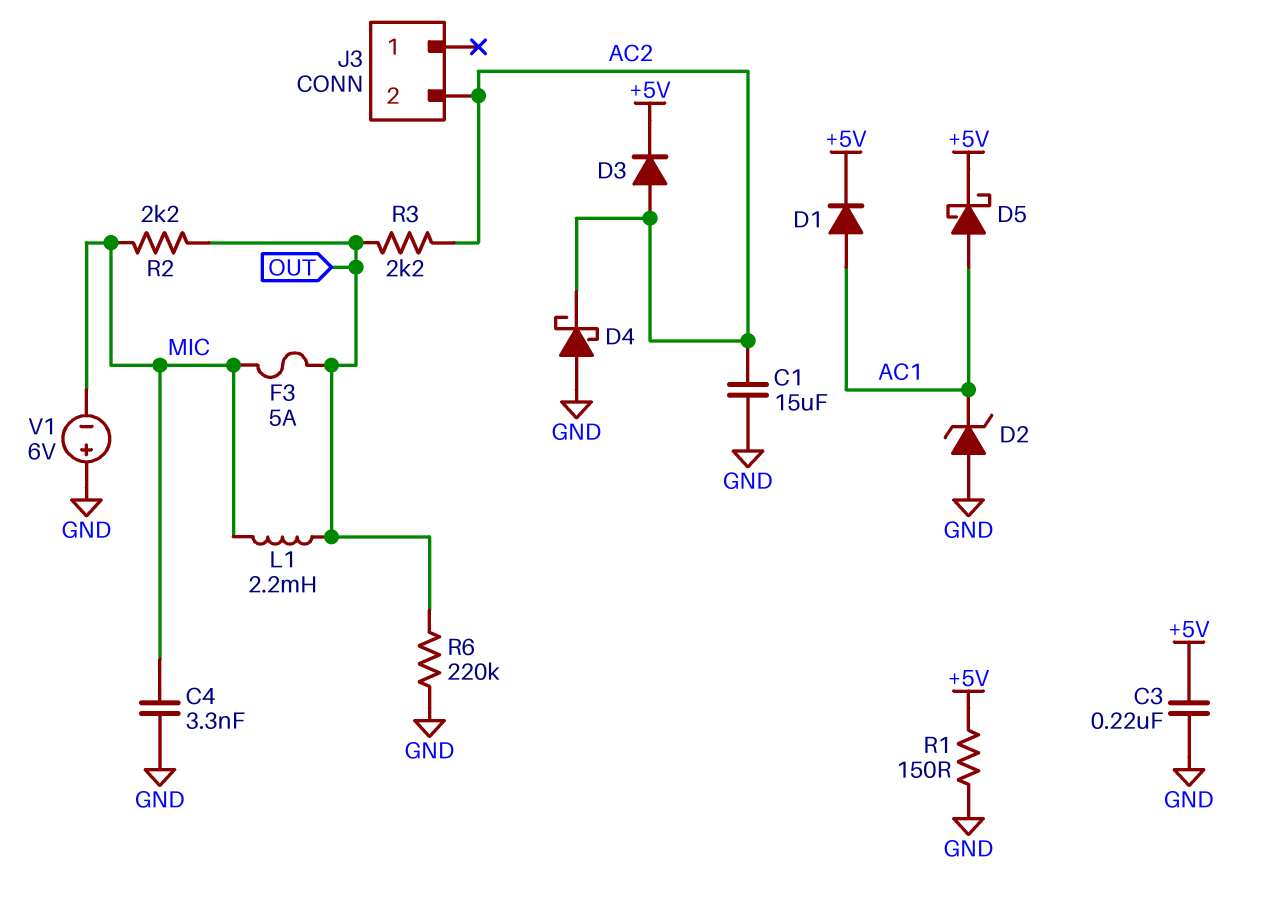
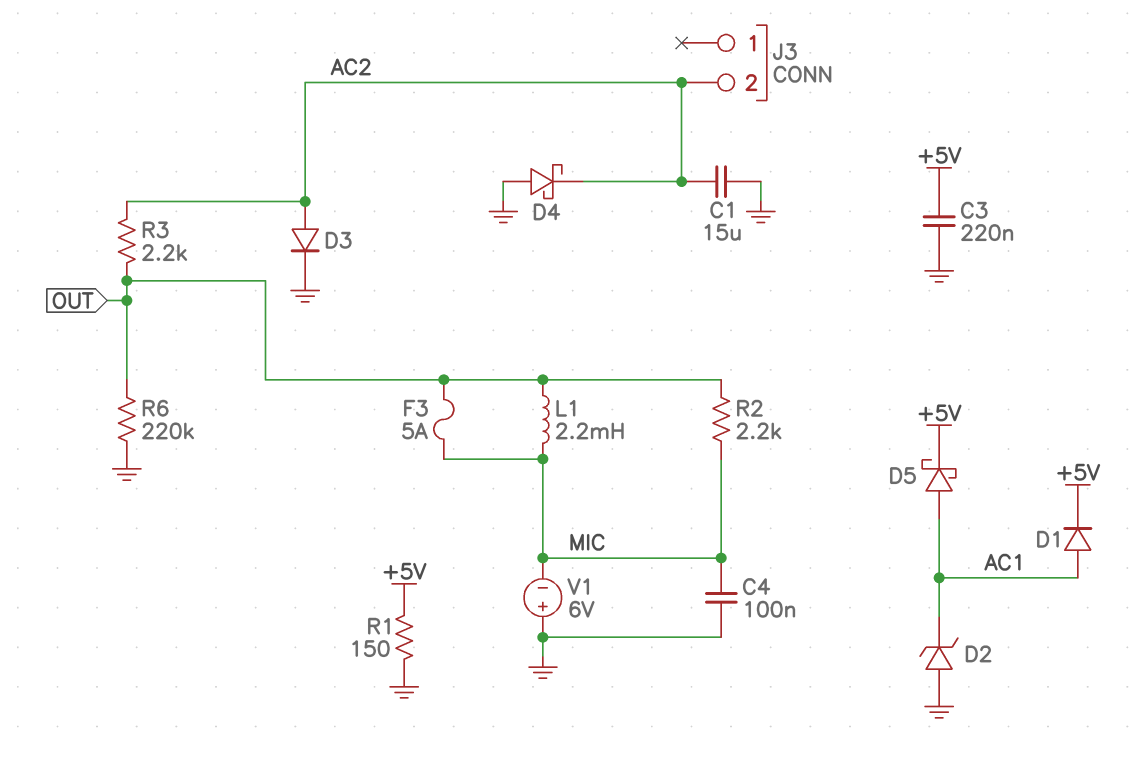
C4: 3.3nF (GND, MIC) -> 100nF (GND, MIC)
D3: diode (A AC2, K +5V) -> diode (A AC2, K GND)

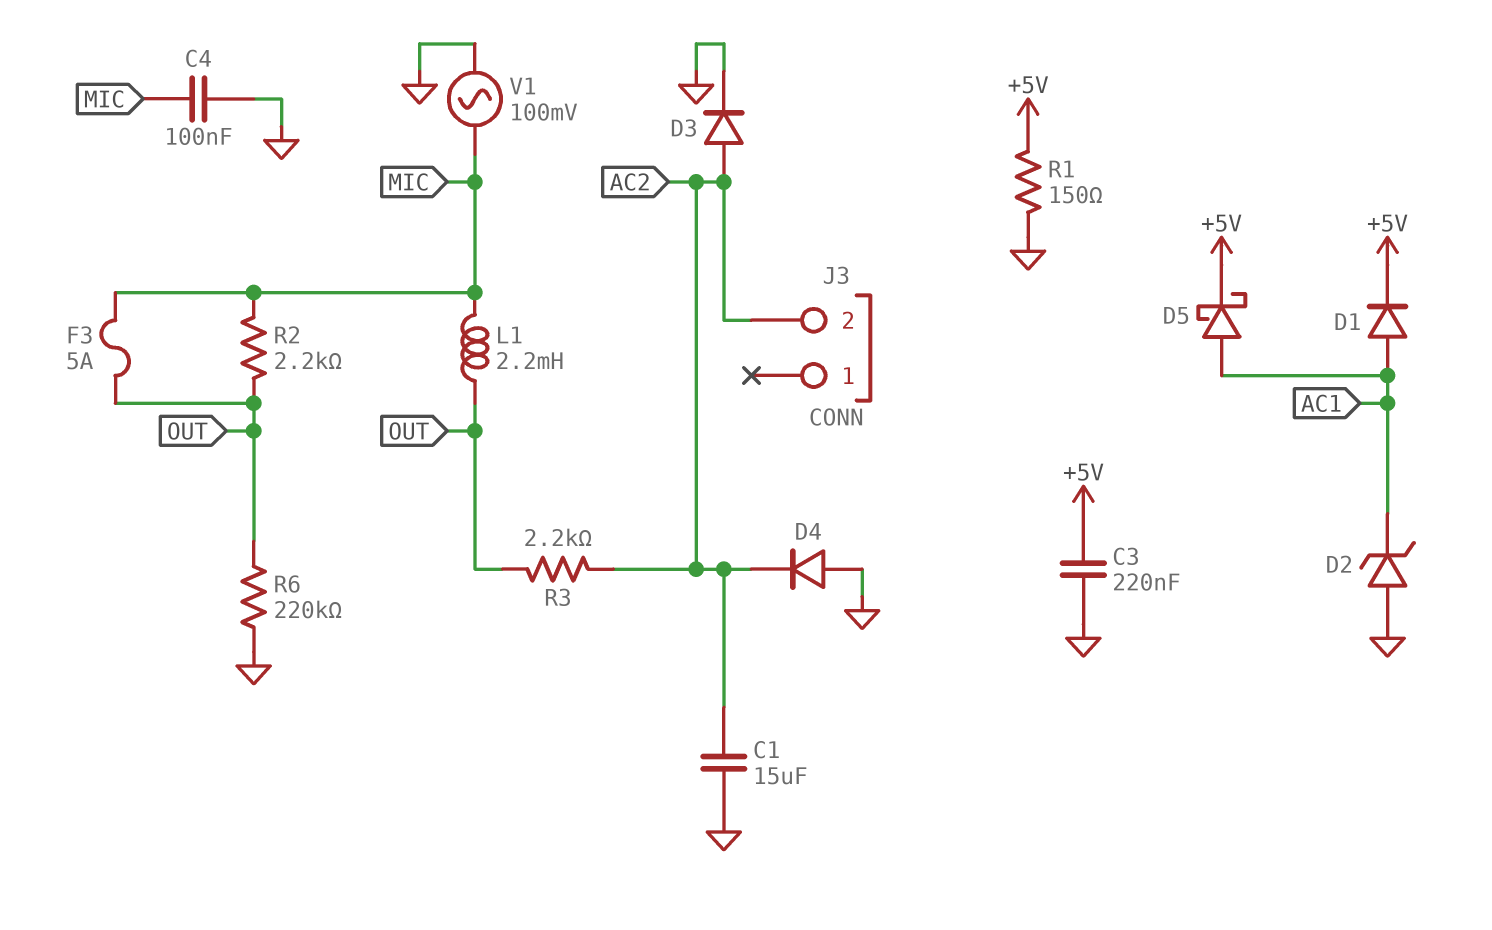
D4: schottky (A GND, K AC2) -> diode (A GND, K AC2)
V1: 6V (plus GND, minus MIC) -> AC 100mV (GND, MIC)

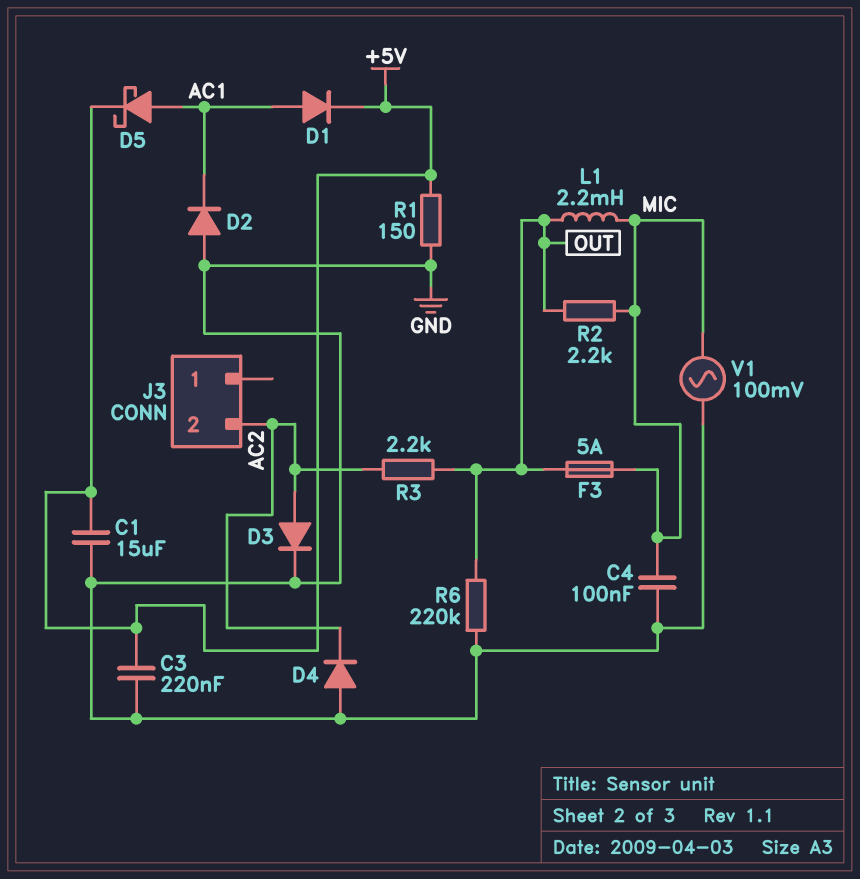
C1: 15uF (AC2, GND) -> 15uF (+5V, GND)
D2: zener (A GND, K AC1) -> diode (A GND, K AC1)

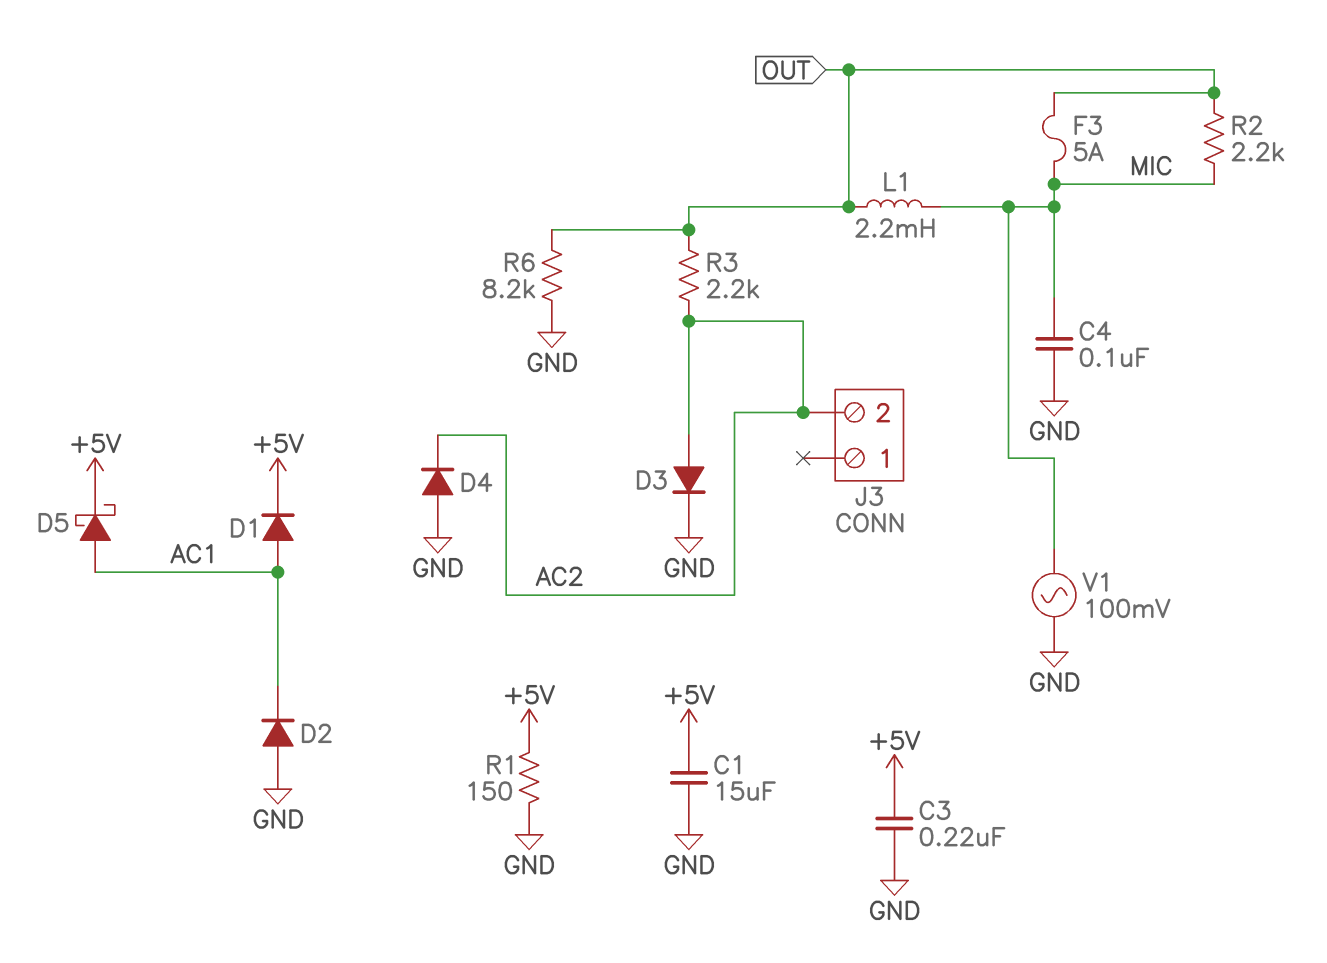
R6: 220k (GND, OUT) -> 8.2k (GND, OUT)

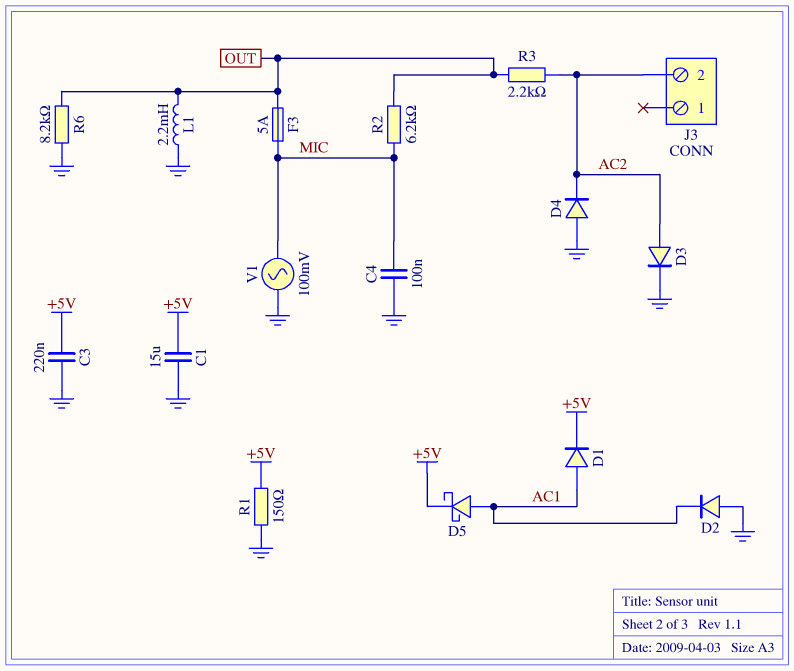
L1: 2.2mH (MIC, OUT) -> 2.2mH (GND, OUT)
R2: 2.2k (MIC, OUT) -> 6.2k (MIC, OUT)

